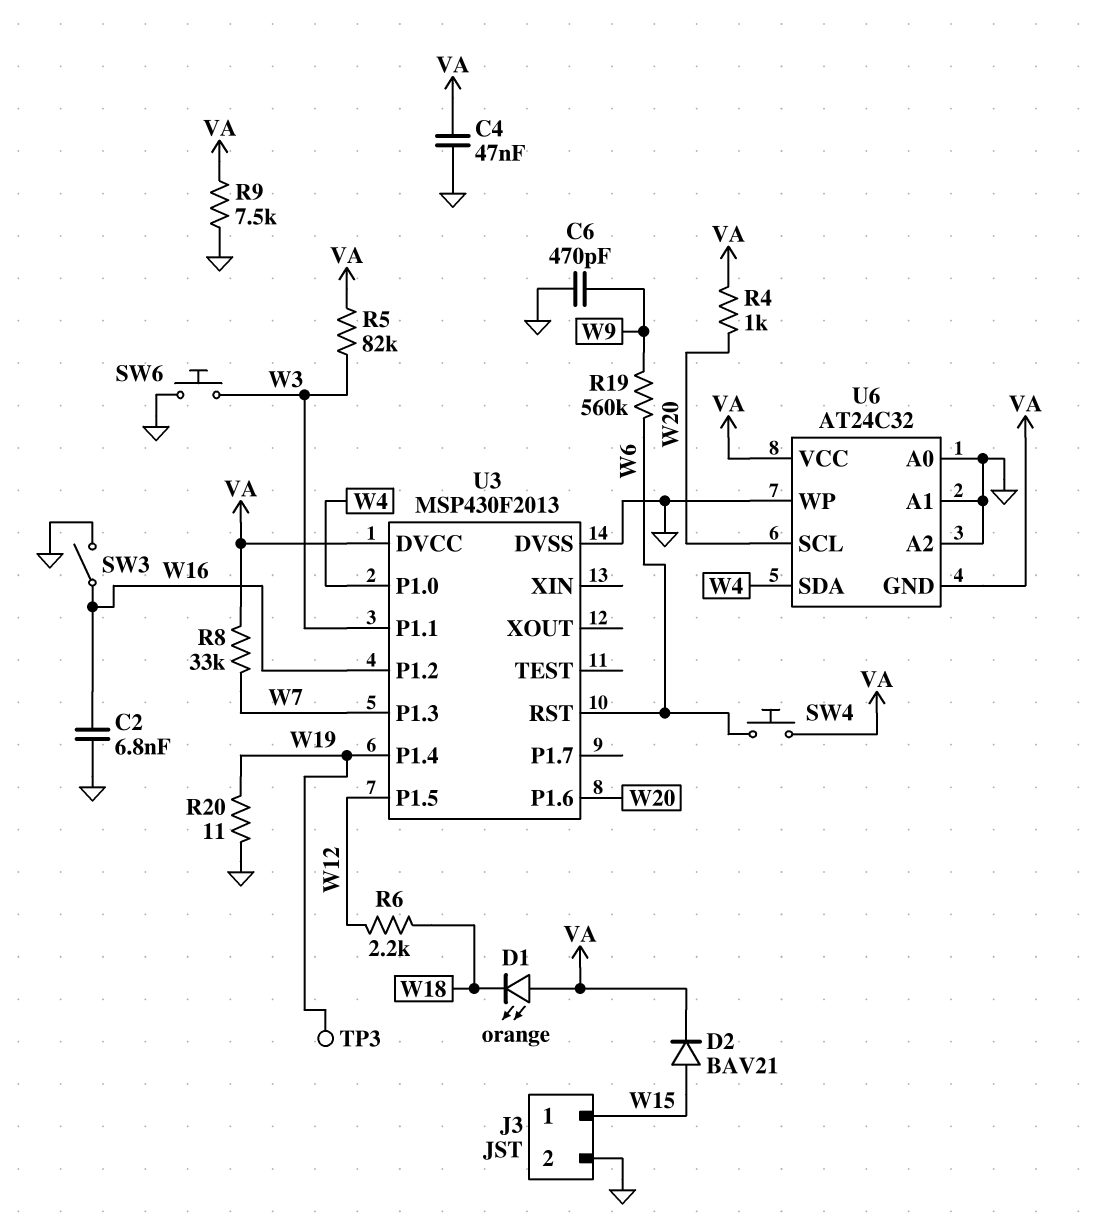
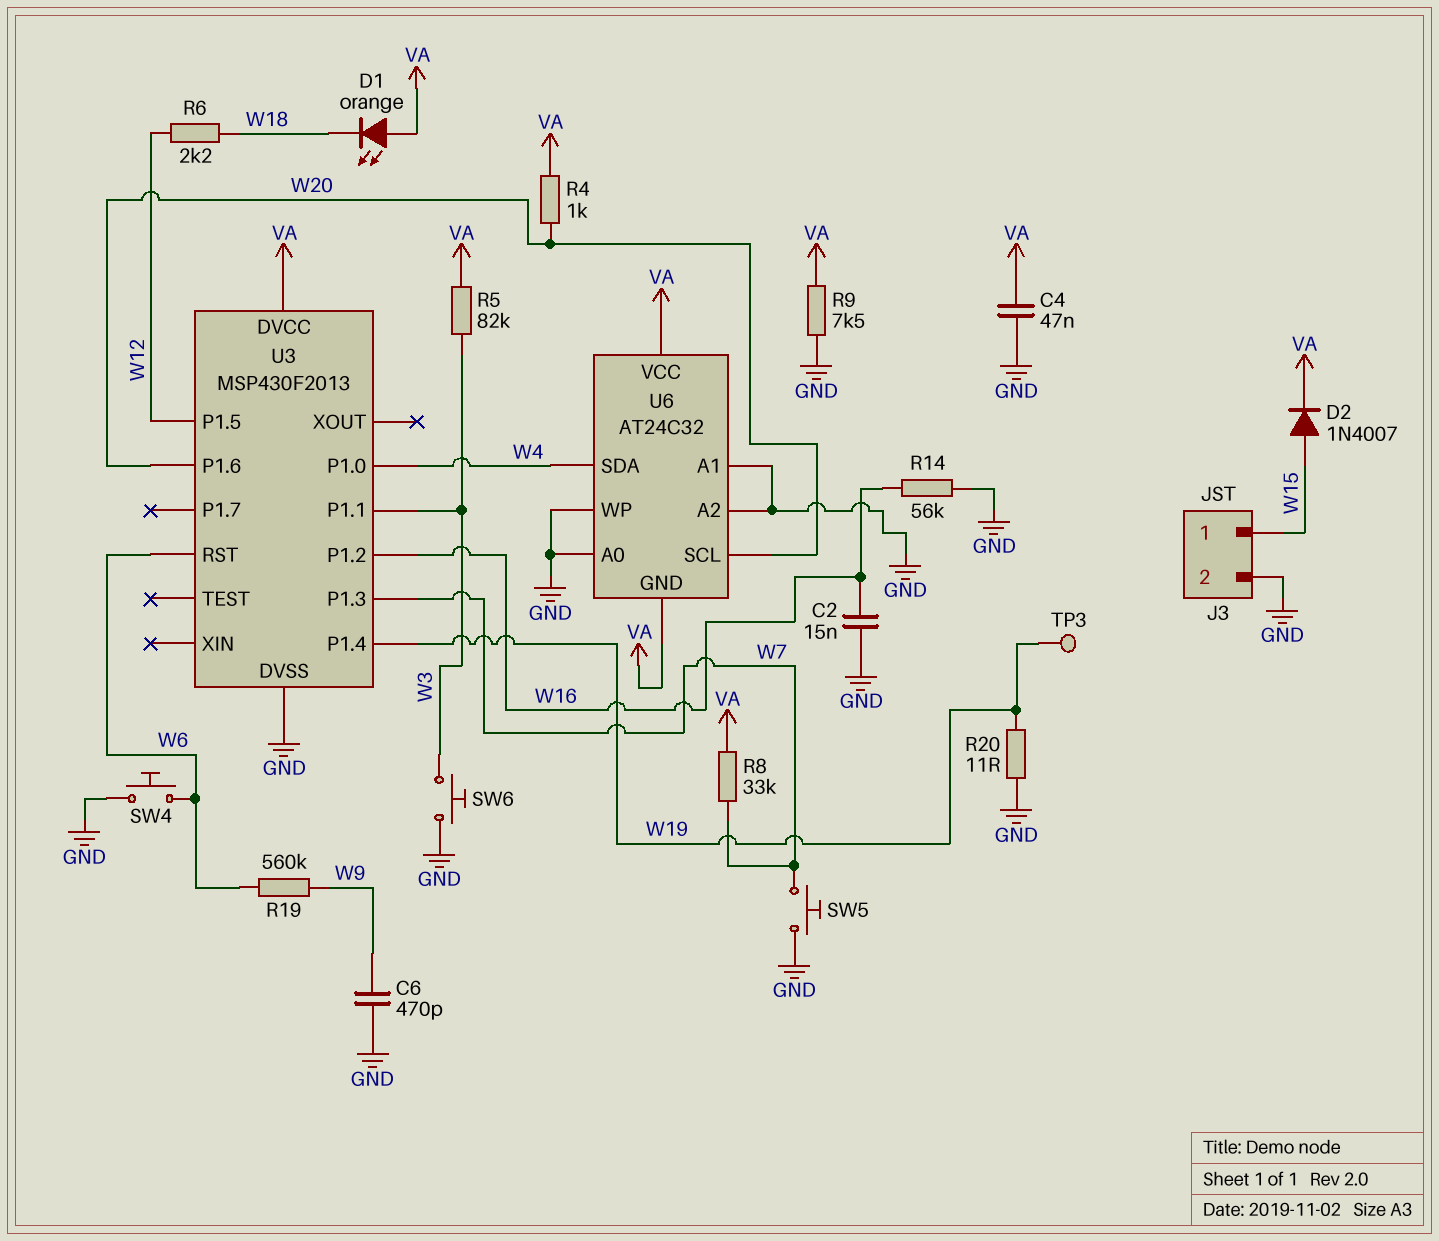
C2: 6.8nF (GND, W16) -> 15nF (GND, W16)
D2: diode BAV21 (A W15, K VA) -> diode 1N4007 (A W15, K VA)
R14: none -> 56k (GND, W16)
SW3: switch (GND, W16) -> none
SW4: button (VA, W6) -> button (GND, W6)
SW5: none -> button (GND, W7)

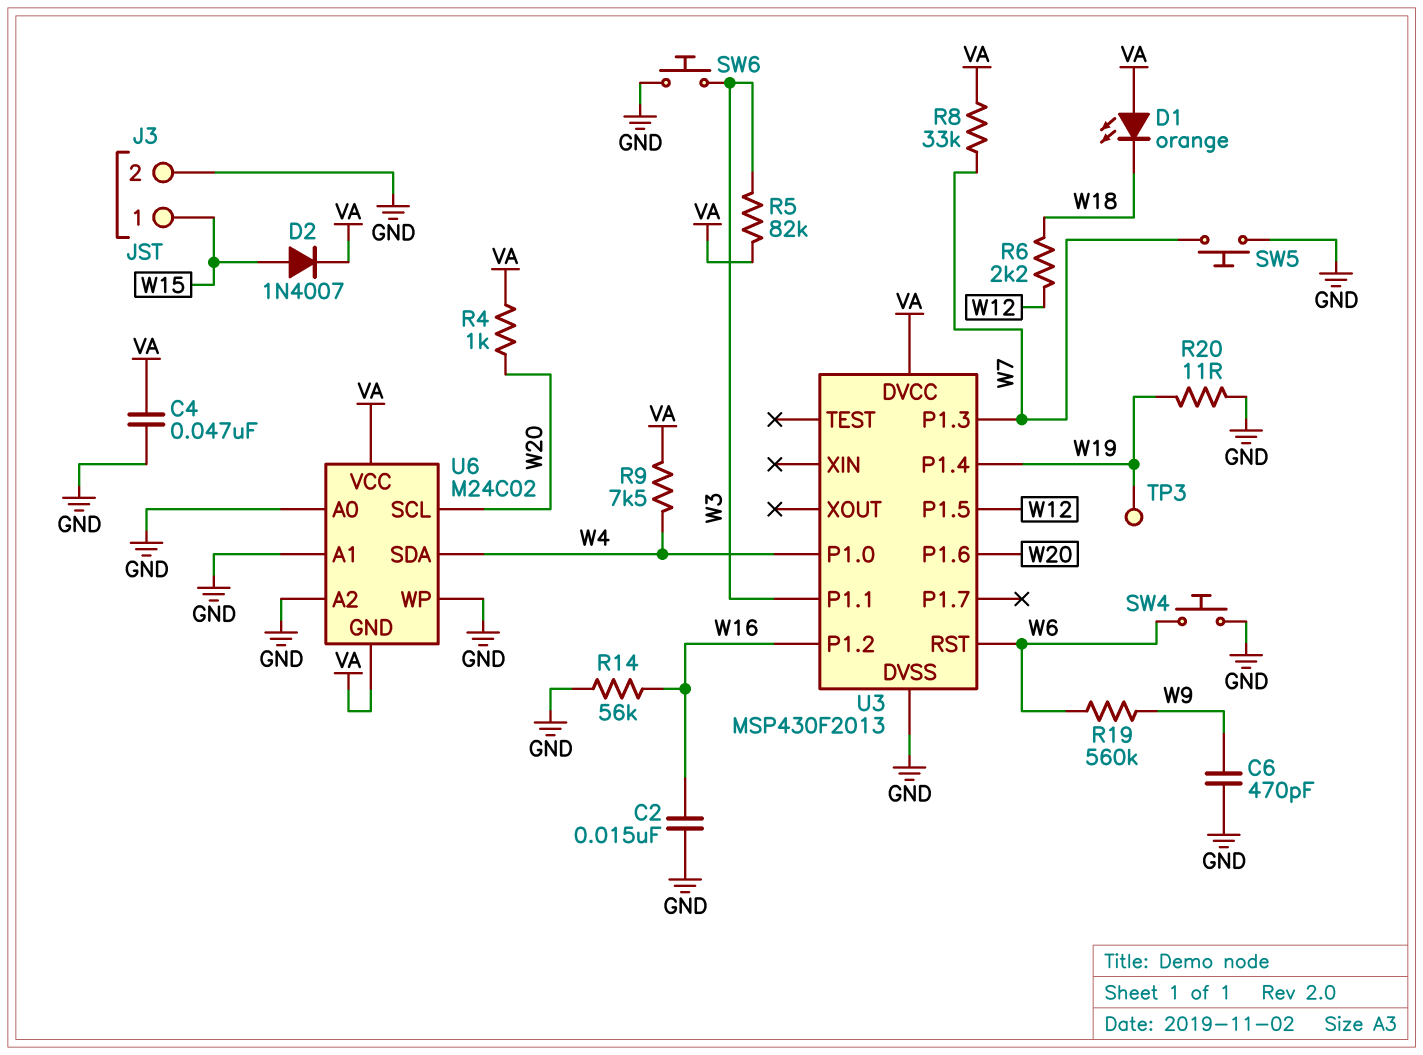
R9: 7.5k (GND, VA) -> 7.5k (VA, W4)
U6: AT24C32 -> M24C02

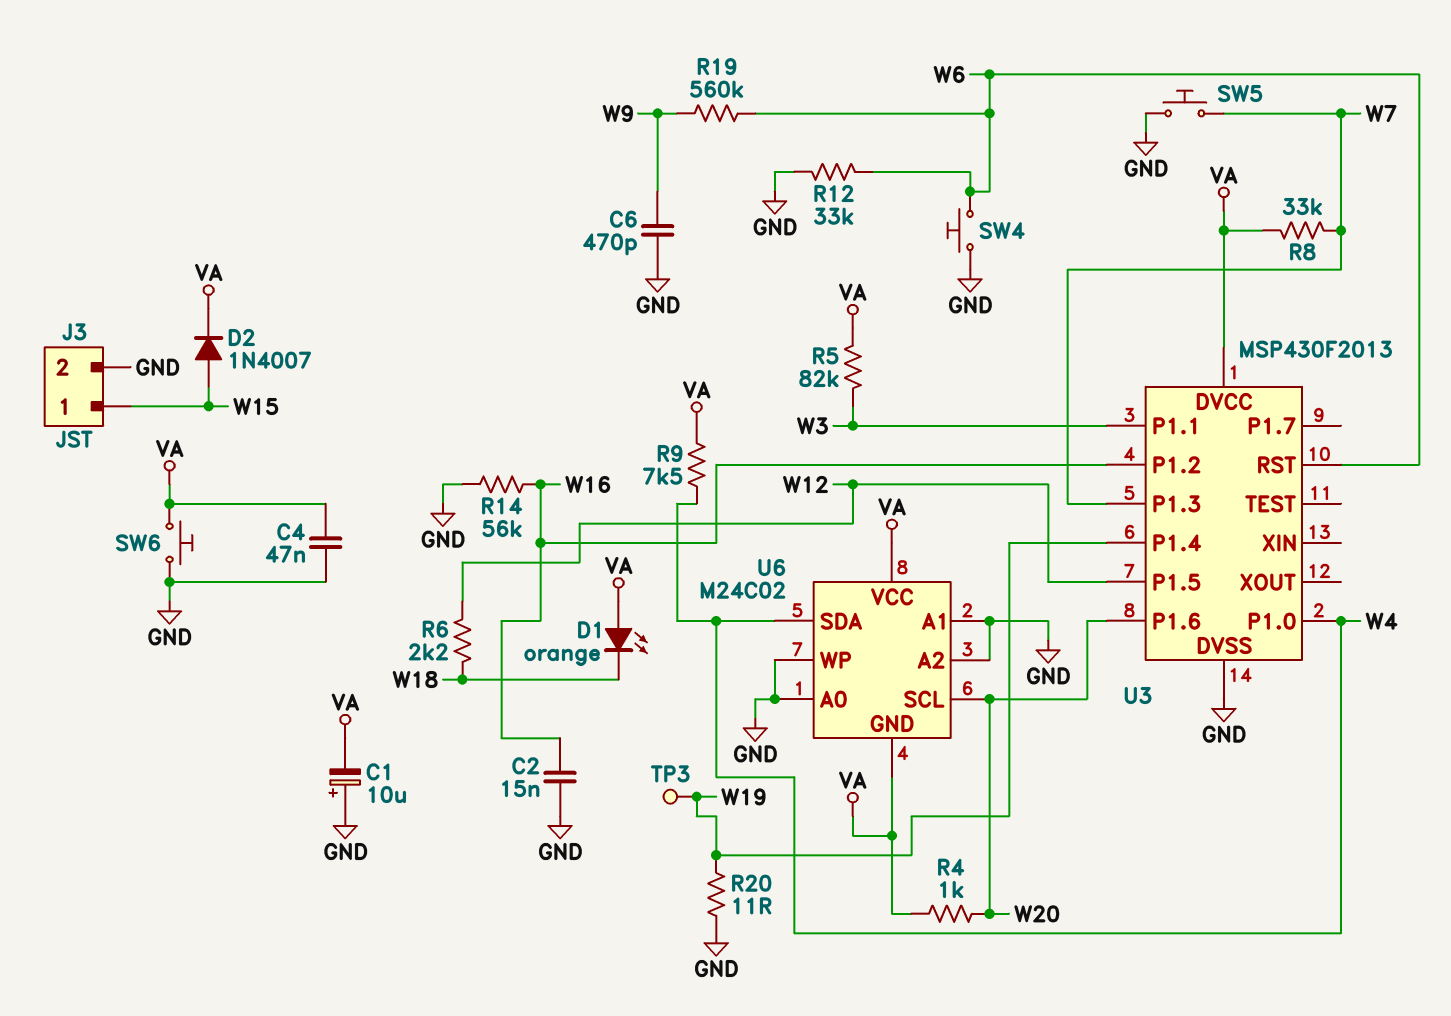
C1: none -> 10uF (plus GND, minus VA)
R12: none -> 33k (GND, W6)
SW6: button (GND, W3) -> button (GND, VA)

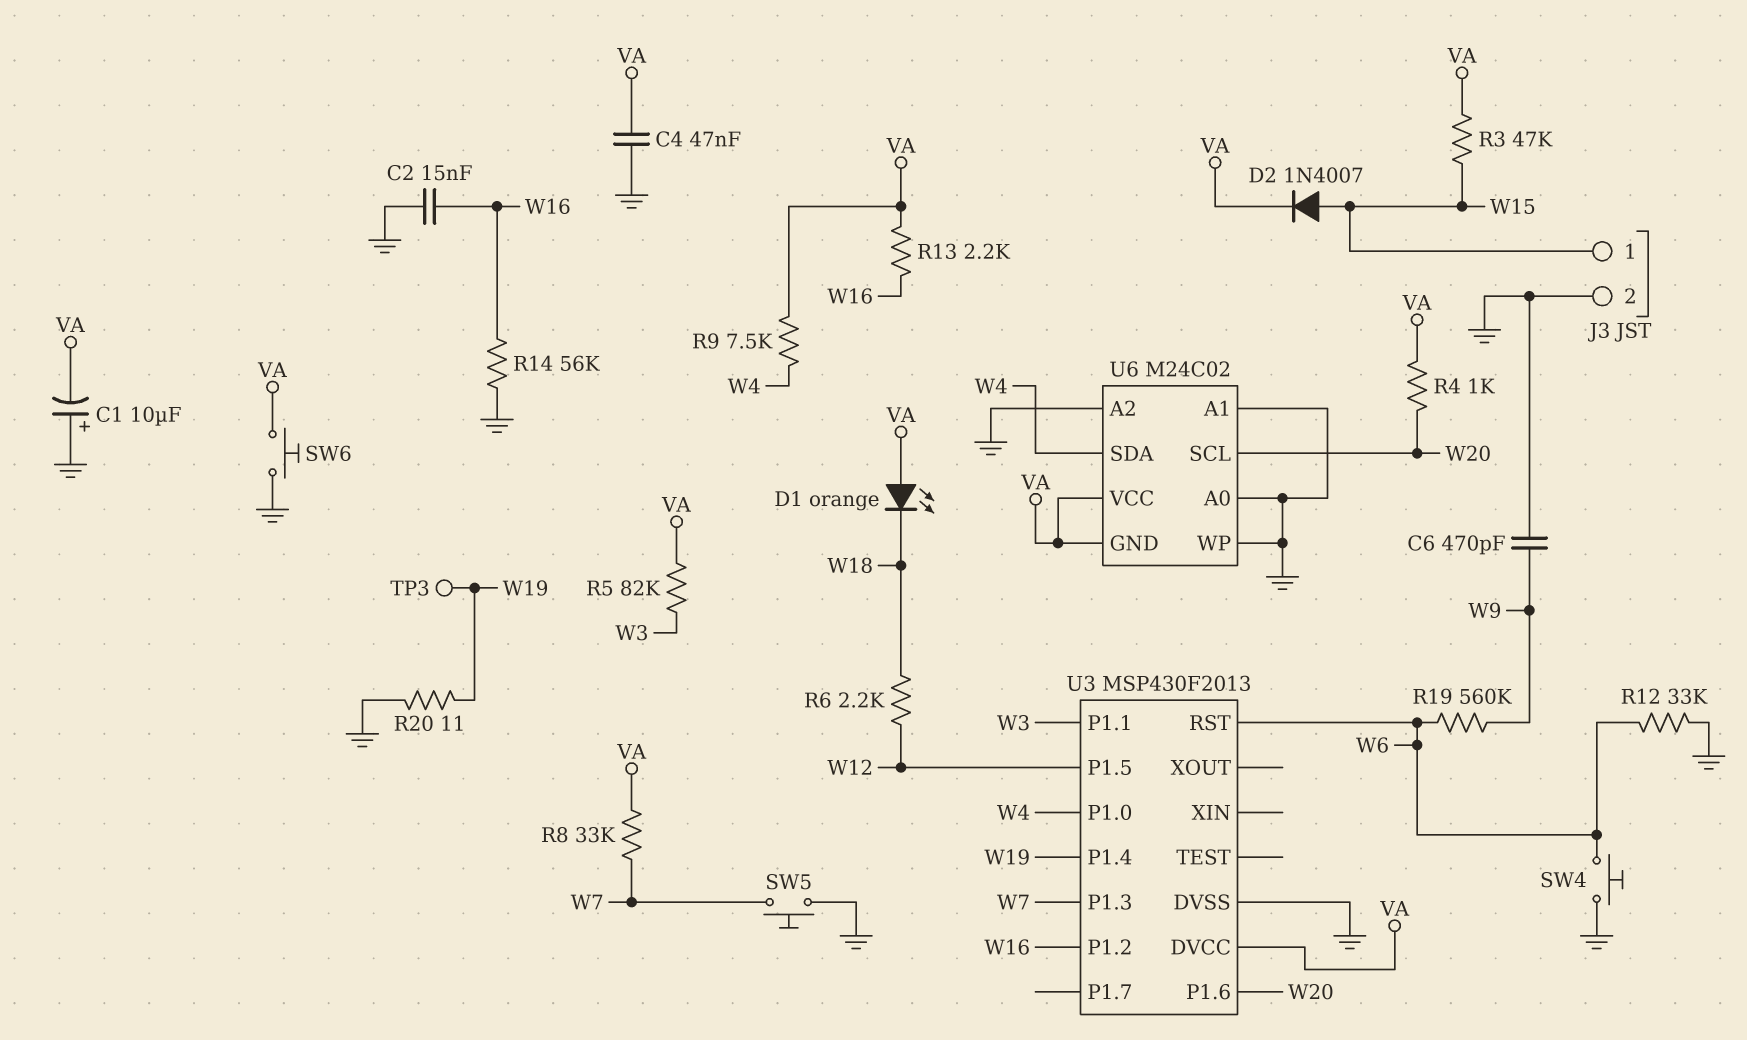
R3: none -> 47k (VA, W15)
R13: none -> 2.2k (VA, W16)

